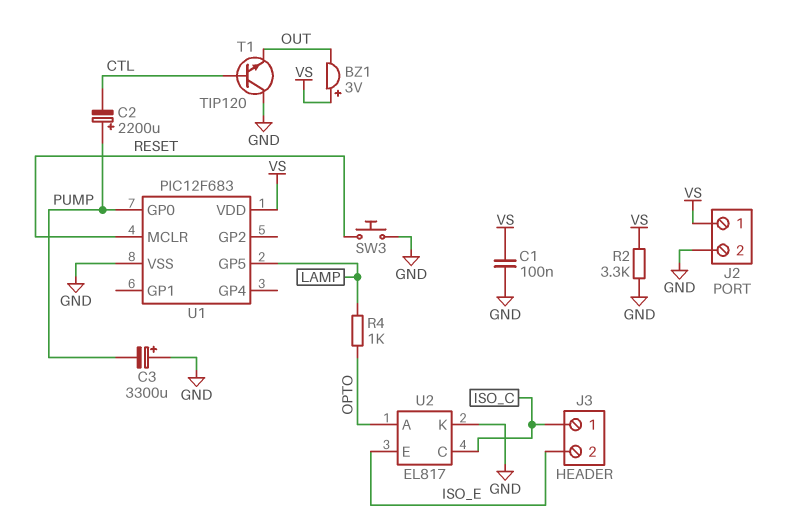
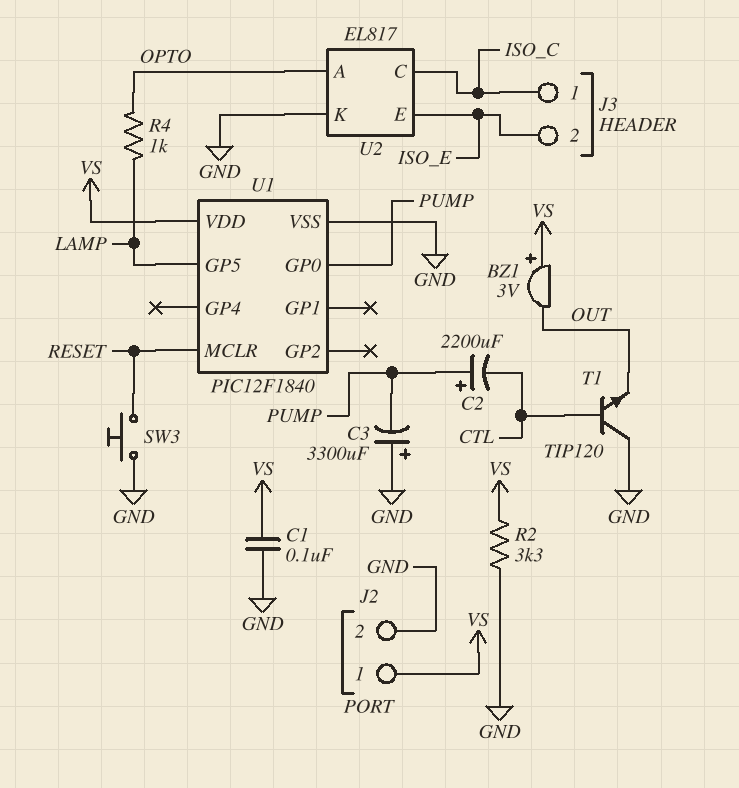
U1: PIC12F683 -> PIC12F1840

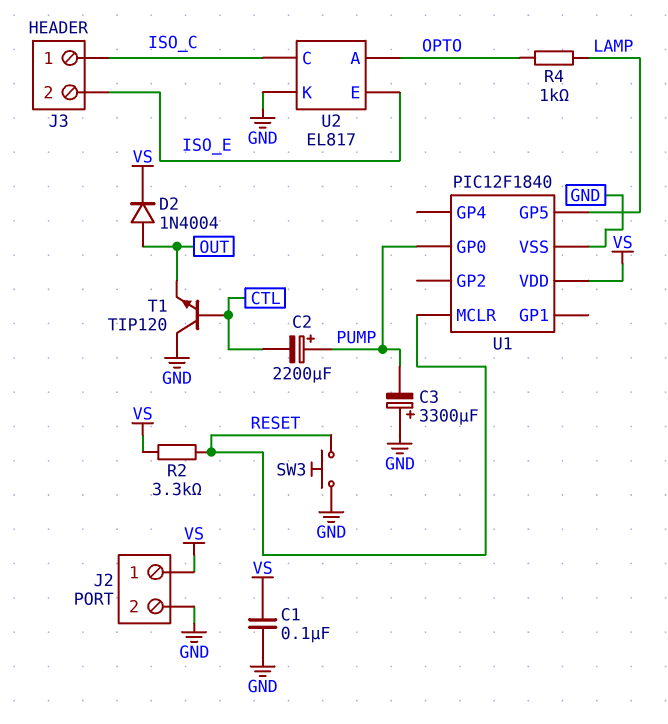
BZ1: buzzer 3V (plus VS, minus OUT) -> none
D2: none -> diode 1N4004 (A OUT, K VS)
R2: 3.3k (GND, VS) -> 3.3k (RESET, VS)

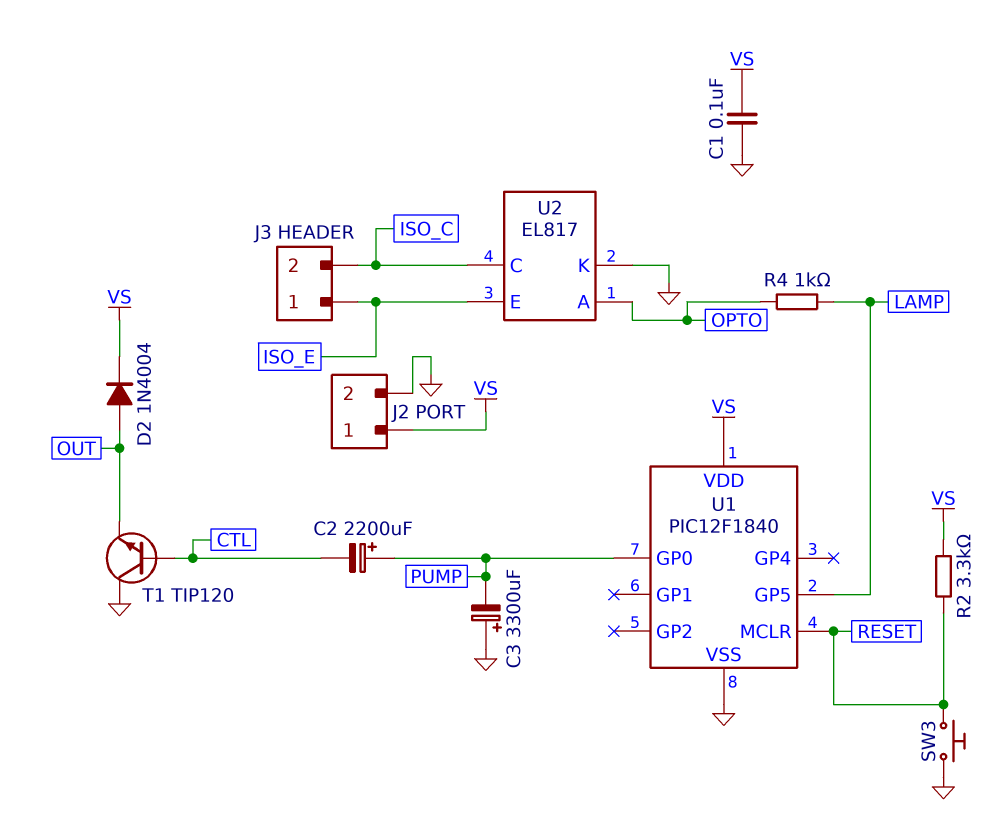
J3 pin 1: ISO_C -> ISO_E
J3 pin 2: ISO_E -> ISO_C

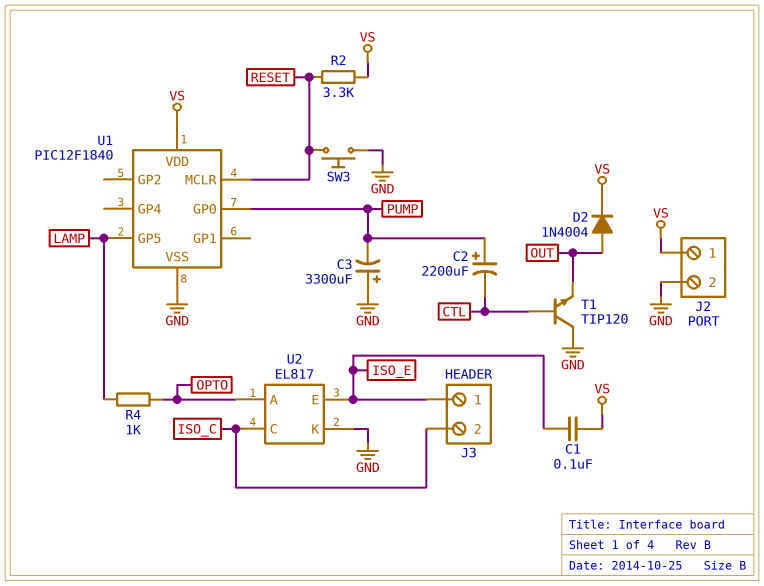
C1: 100nF (GND, VS) -> 100nF (ISO_E, VS)

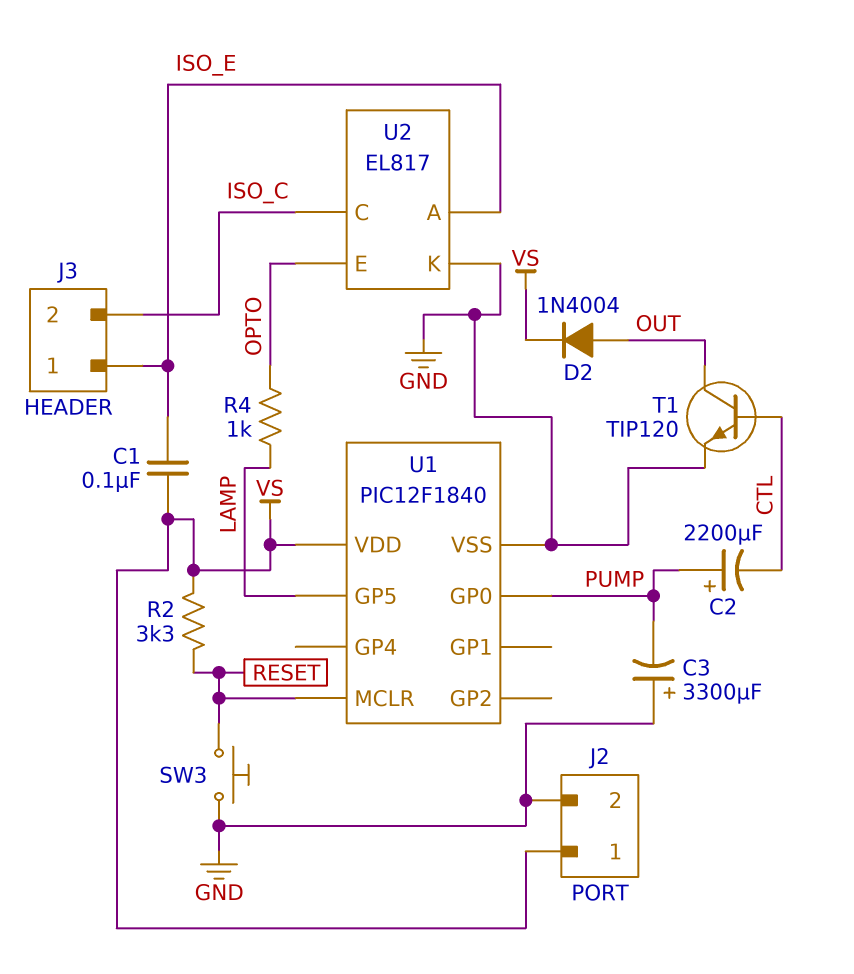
T1: NPN TIP120 (B CTL, C GND, E OUT) -> NPN TIP120 (B CTL, C OUT, E GND)
U2 pin A: OPTO -> ISO_E
U2 pin E: ISO_E -> OPTO

